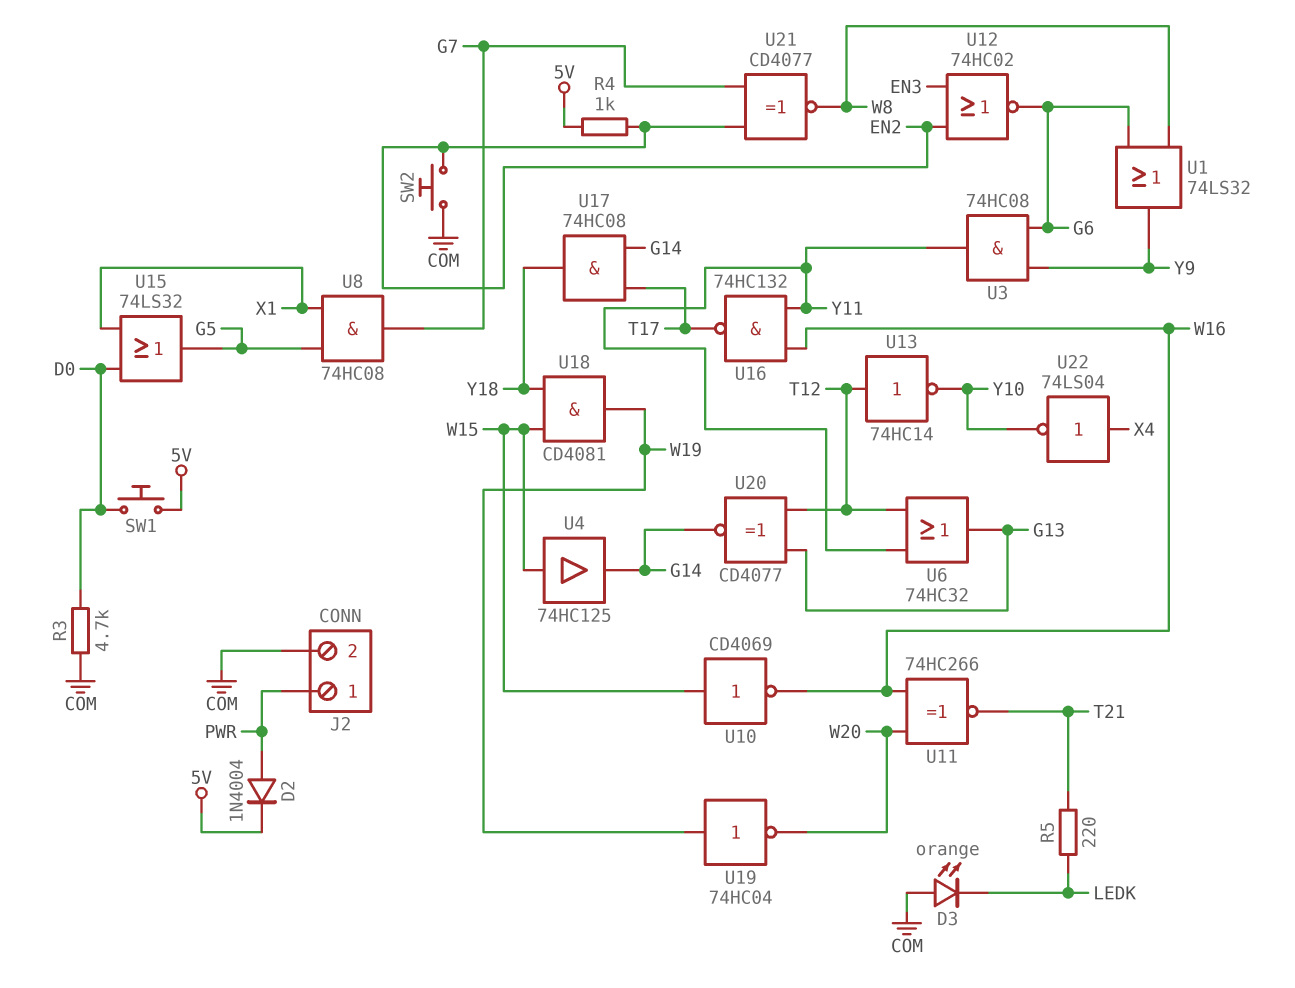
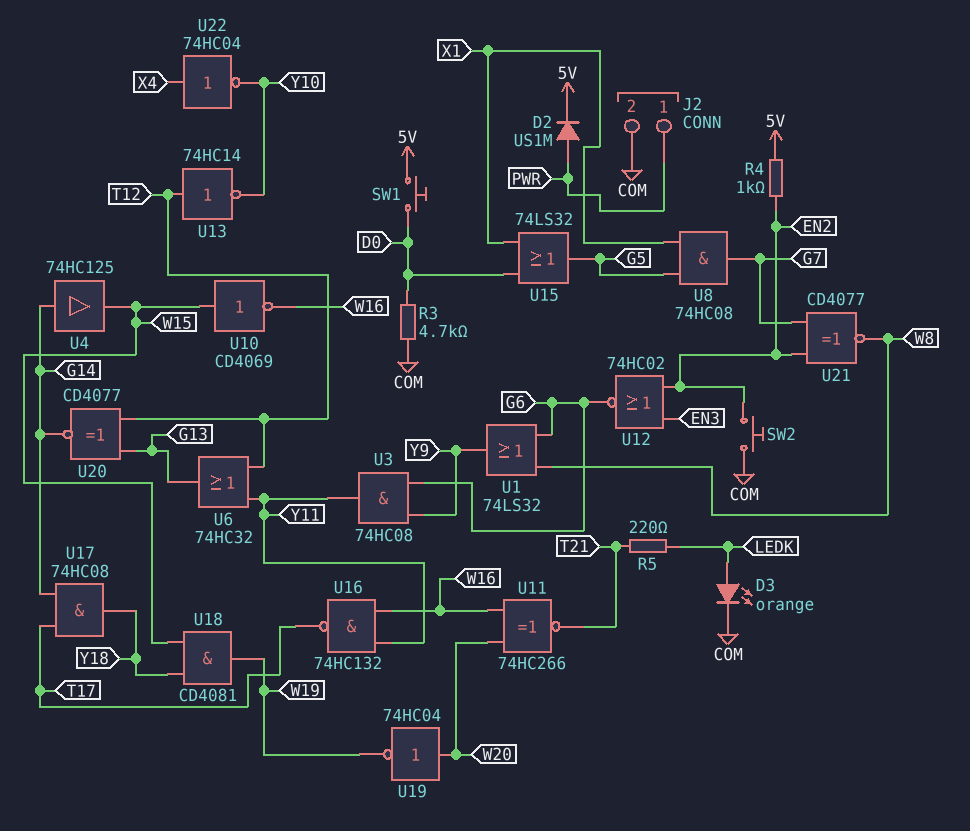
D2: diode 1N4004 (A PWR, K 5V) -> diode US1M (A PWR, K 5V)
D3: LED orange (A COM, K LEDK) -> LED orange (A LEDK, K COM)
U4: buffer 74HC125 (in W15, out G14) -> buffer 74HC125 (in G14, out W15)
U19: NOT 74HC04 (in W19, out W20) -> NOT 74HC04 (in W20, out W19)
U22: NOT 74LS04 (in X4, out Y10) -> NOT 74HC04 (in X4, out Y10)

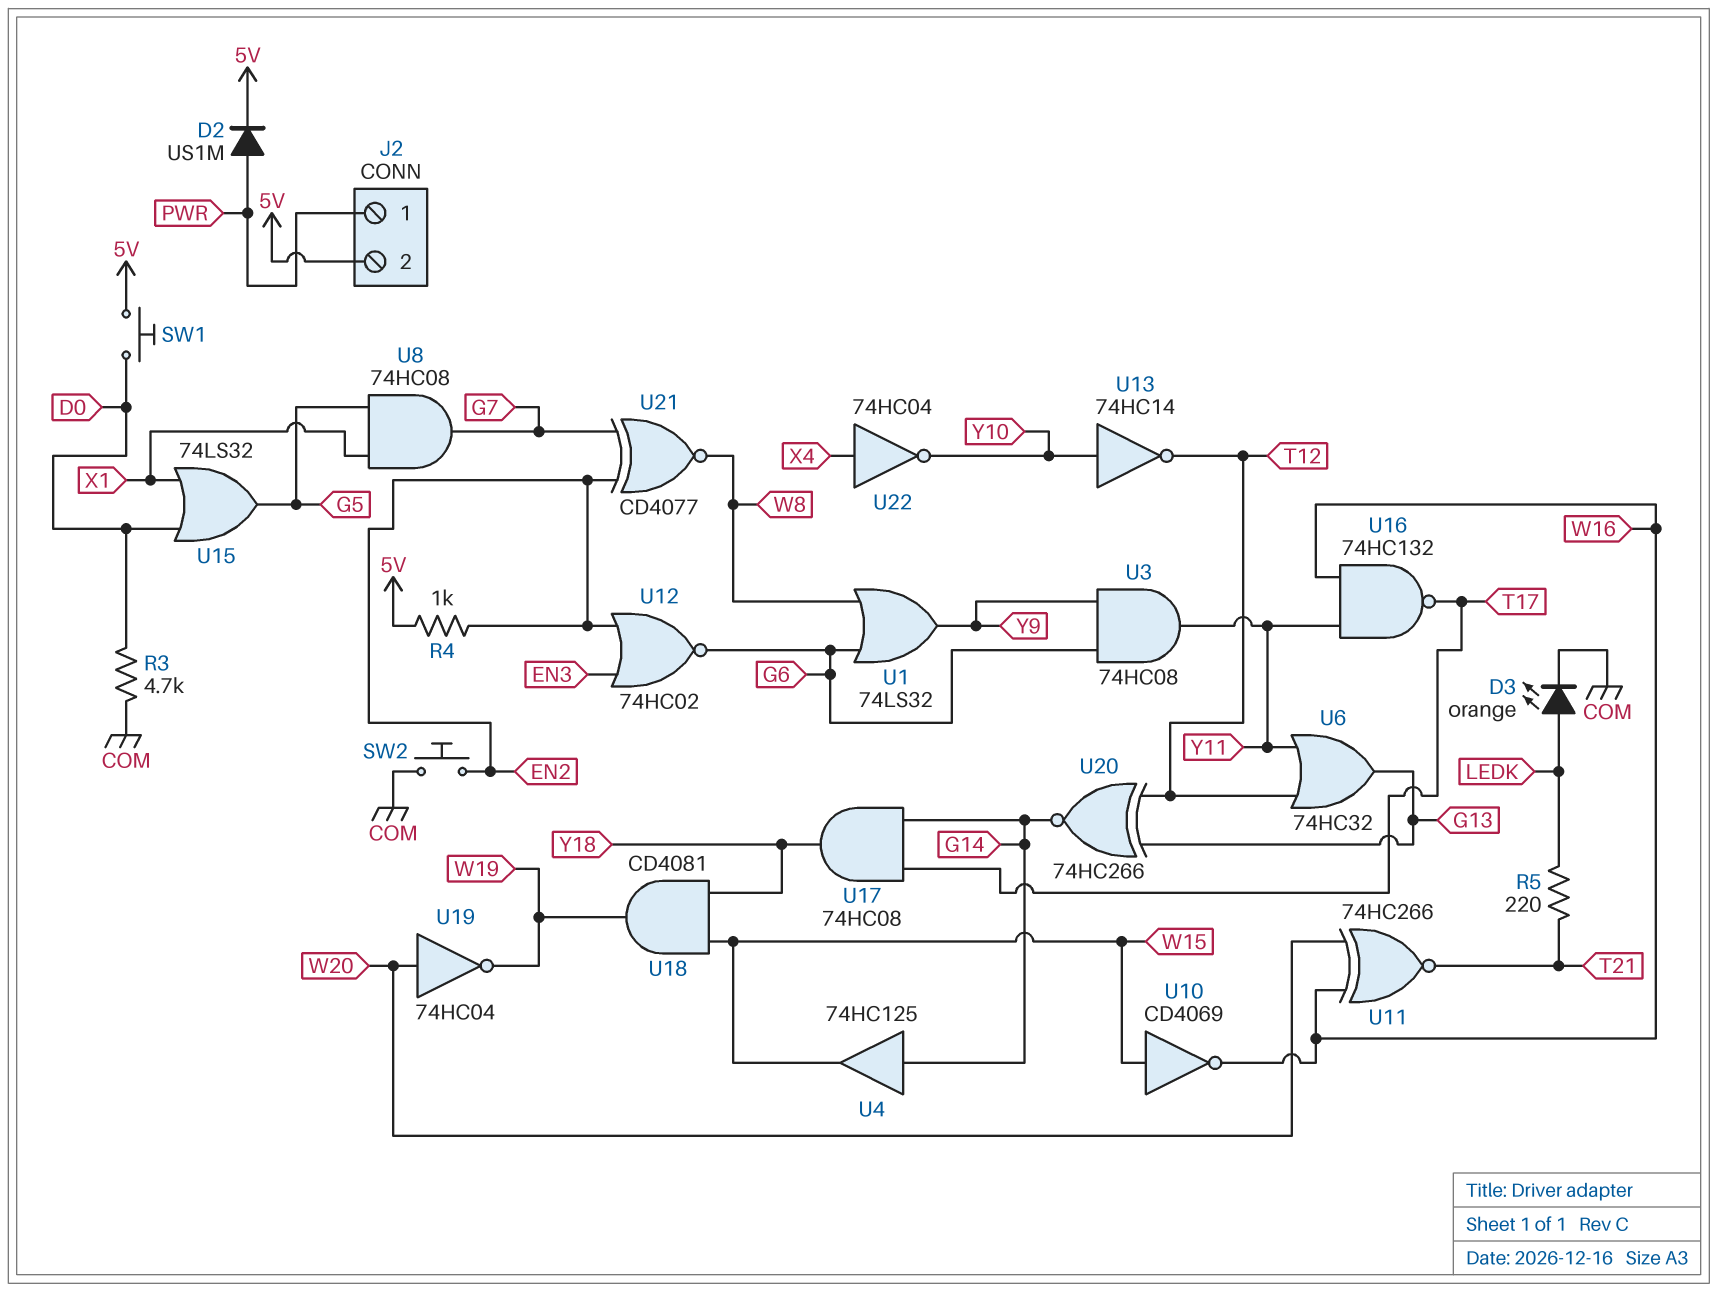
J2 pin 2: COM -> 5V
U13: NOT 74HC14 (in T12, out Y10) -> NOT 74HC14 (in Y10, out T12)
U20: XNOR CD4077 (in G13, in T12, out G14) -> XNOR 74HC266 (in G13, in T12, out G14)

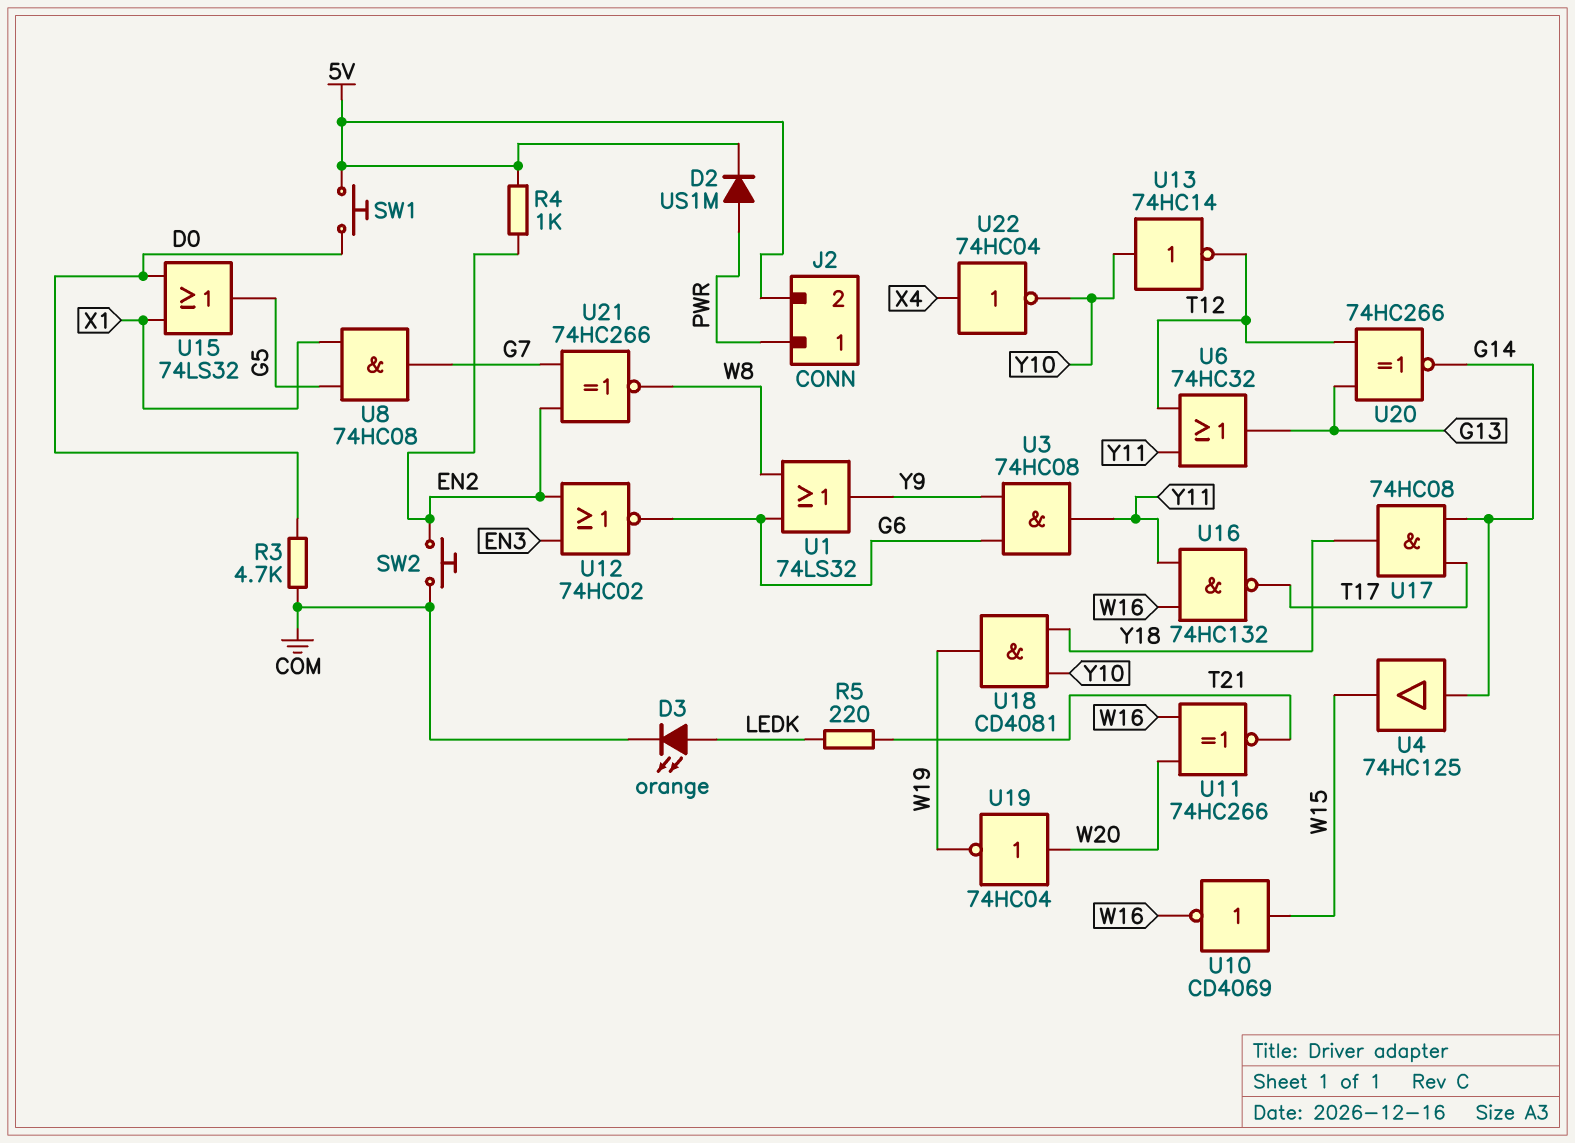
U18: AND CD4081 (in W15, in Y18, out W19) -> AND CD4081 (in Y10, in Y18, out W19)
U21: XNOR CD4077 (in EN2, in G7, out W8) -> XNOR 74HC266 (in EN2, in G7, out W8)

